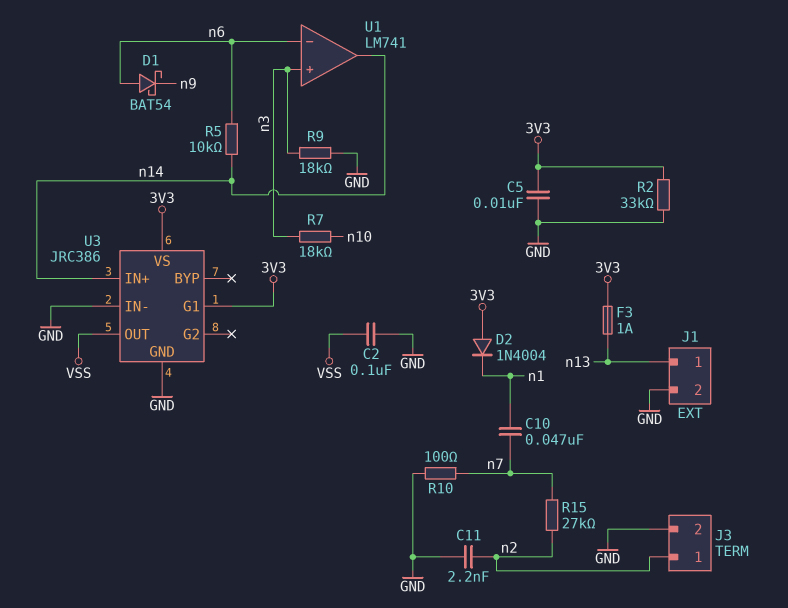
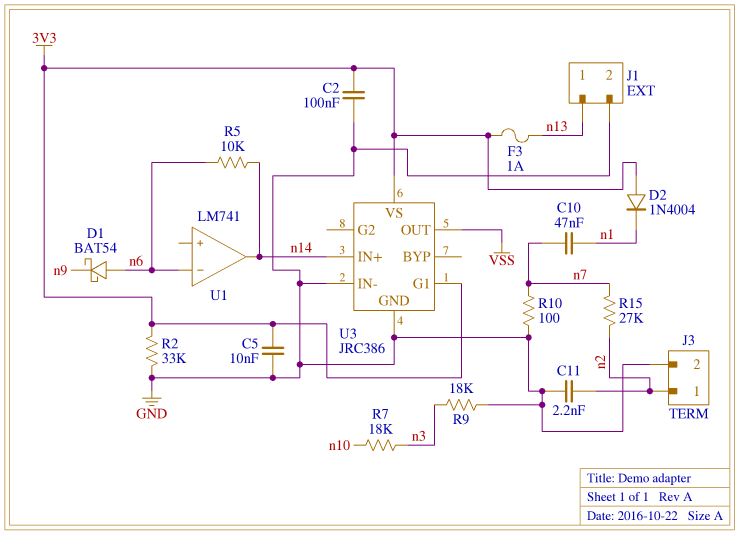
C2: 100nF (GND, VSS) -> 100nF (3V3, GND)
U1 pin in+: n3 -> none

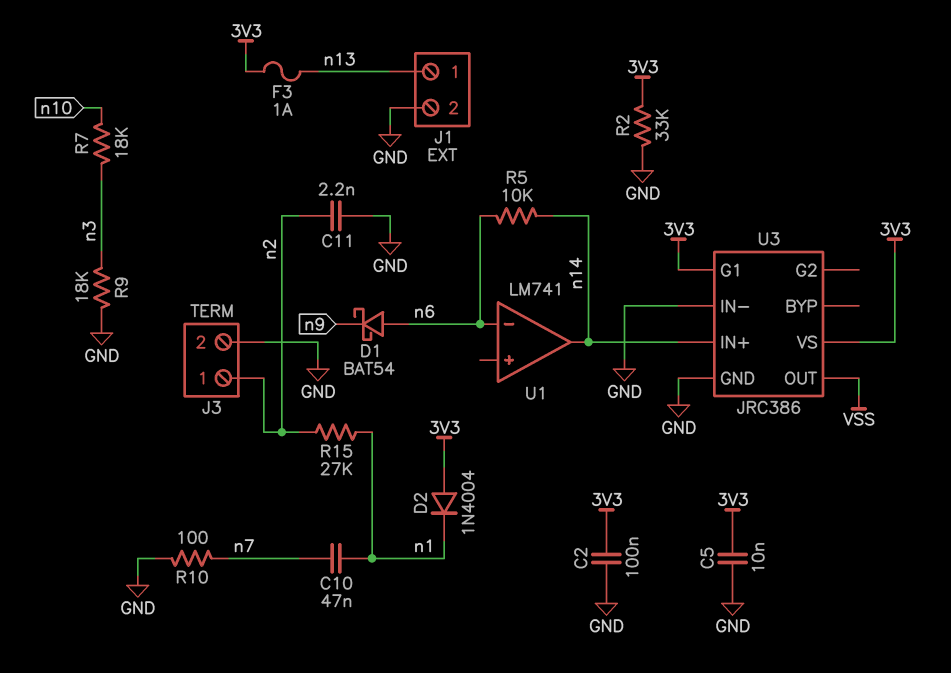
R15: 27k (n2, n7) -> 27k (n1, n2)

